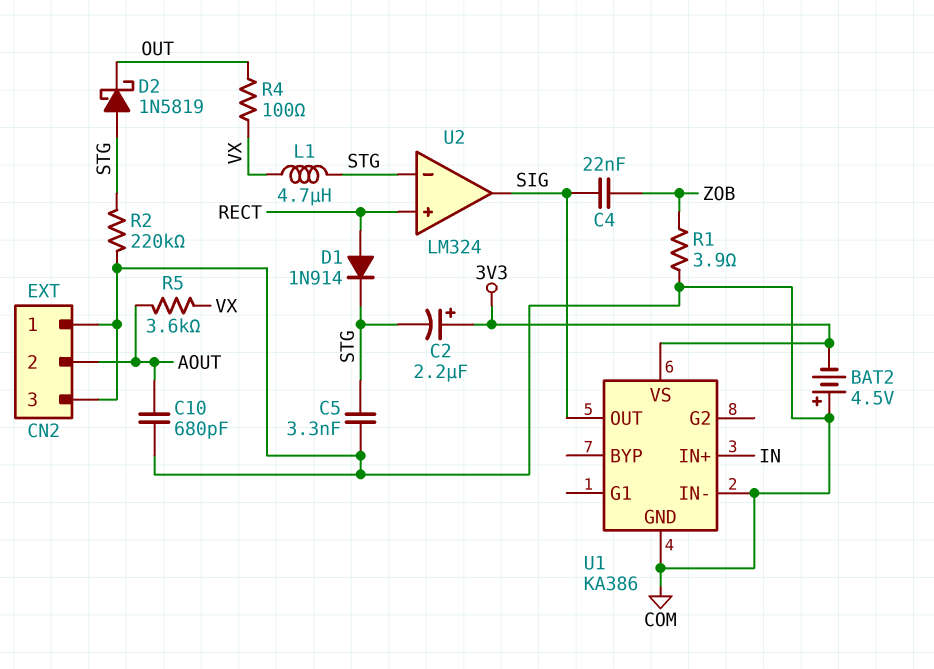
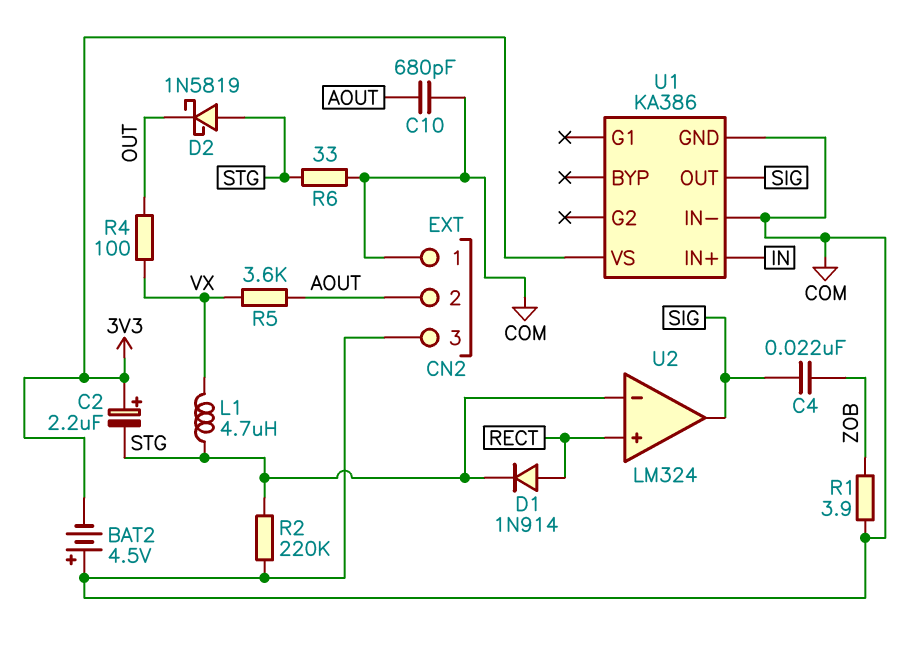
C5: 3.3nF (COM, STG) -> none
R6: none -> 33 (COM, STG)

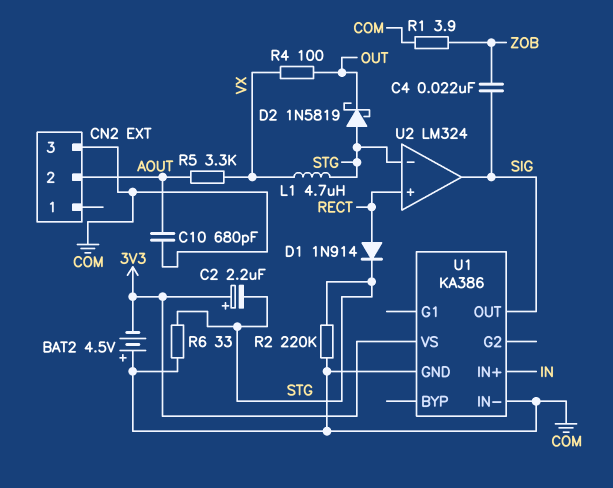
CN2 pin 1: COM -> none
R5: 3.6k (AOUT, VX) -> 3.3k (AOUT, VX)

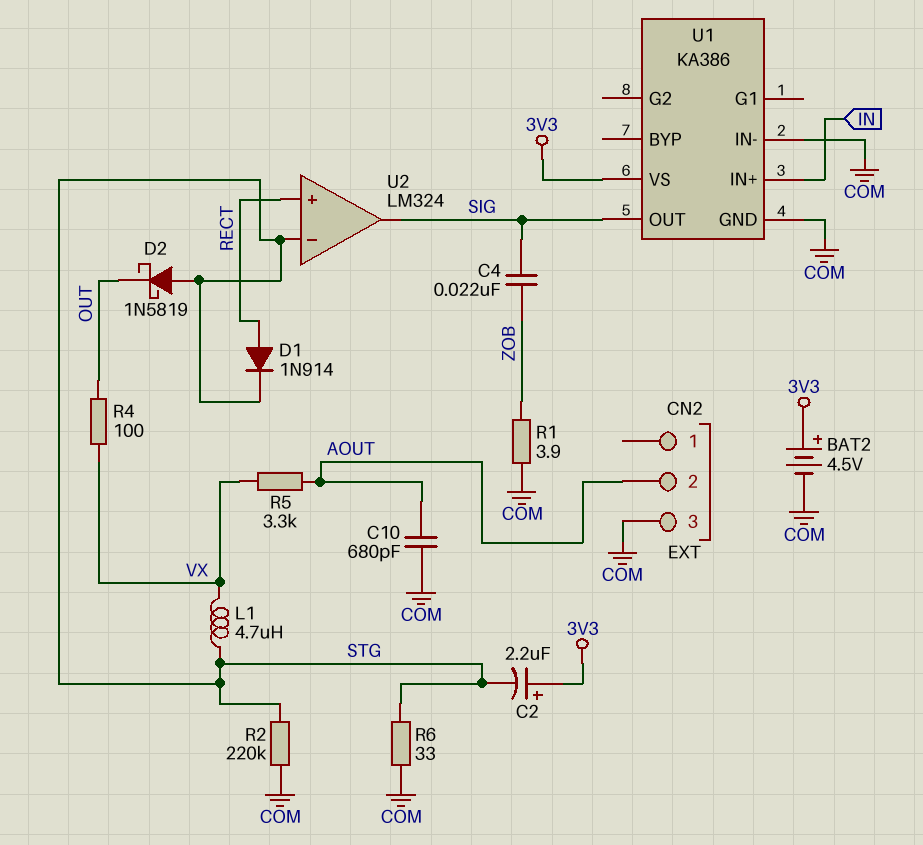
BAT2: 4.5V (plus COM, minus 3V3) -> 4.5V (plus 3V3, minus COM)

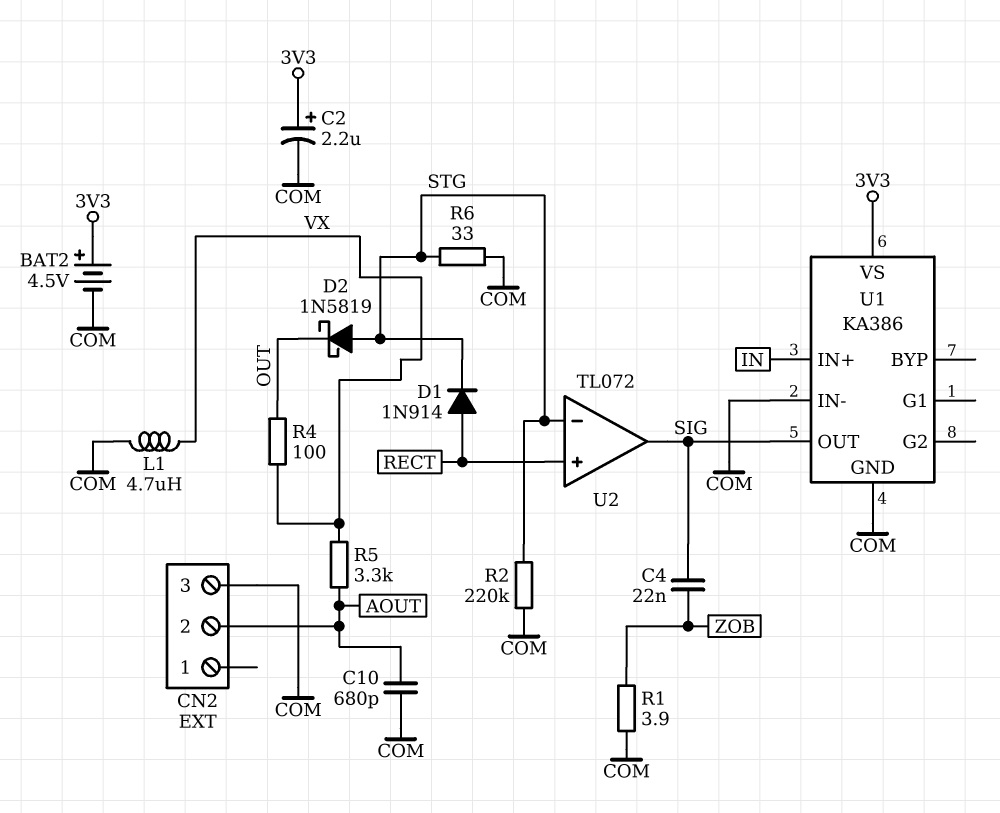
C2: 2.2uF (plus 3V3, minus STG) -> 2.2uF (plus 3V3, minus COM)
L1: 4.7uH (STG, VX) -> 4.7uH (COM, VX)
U2: LM324 -> TL072

